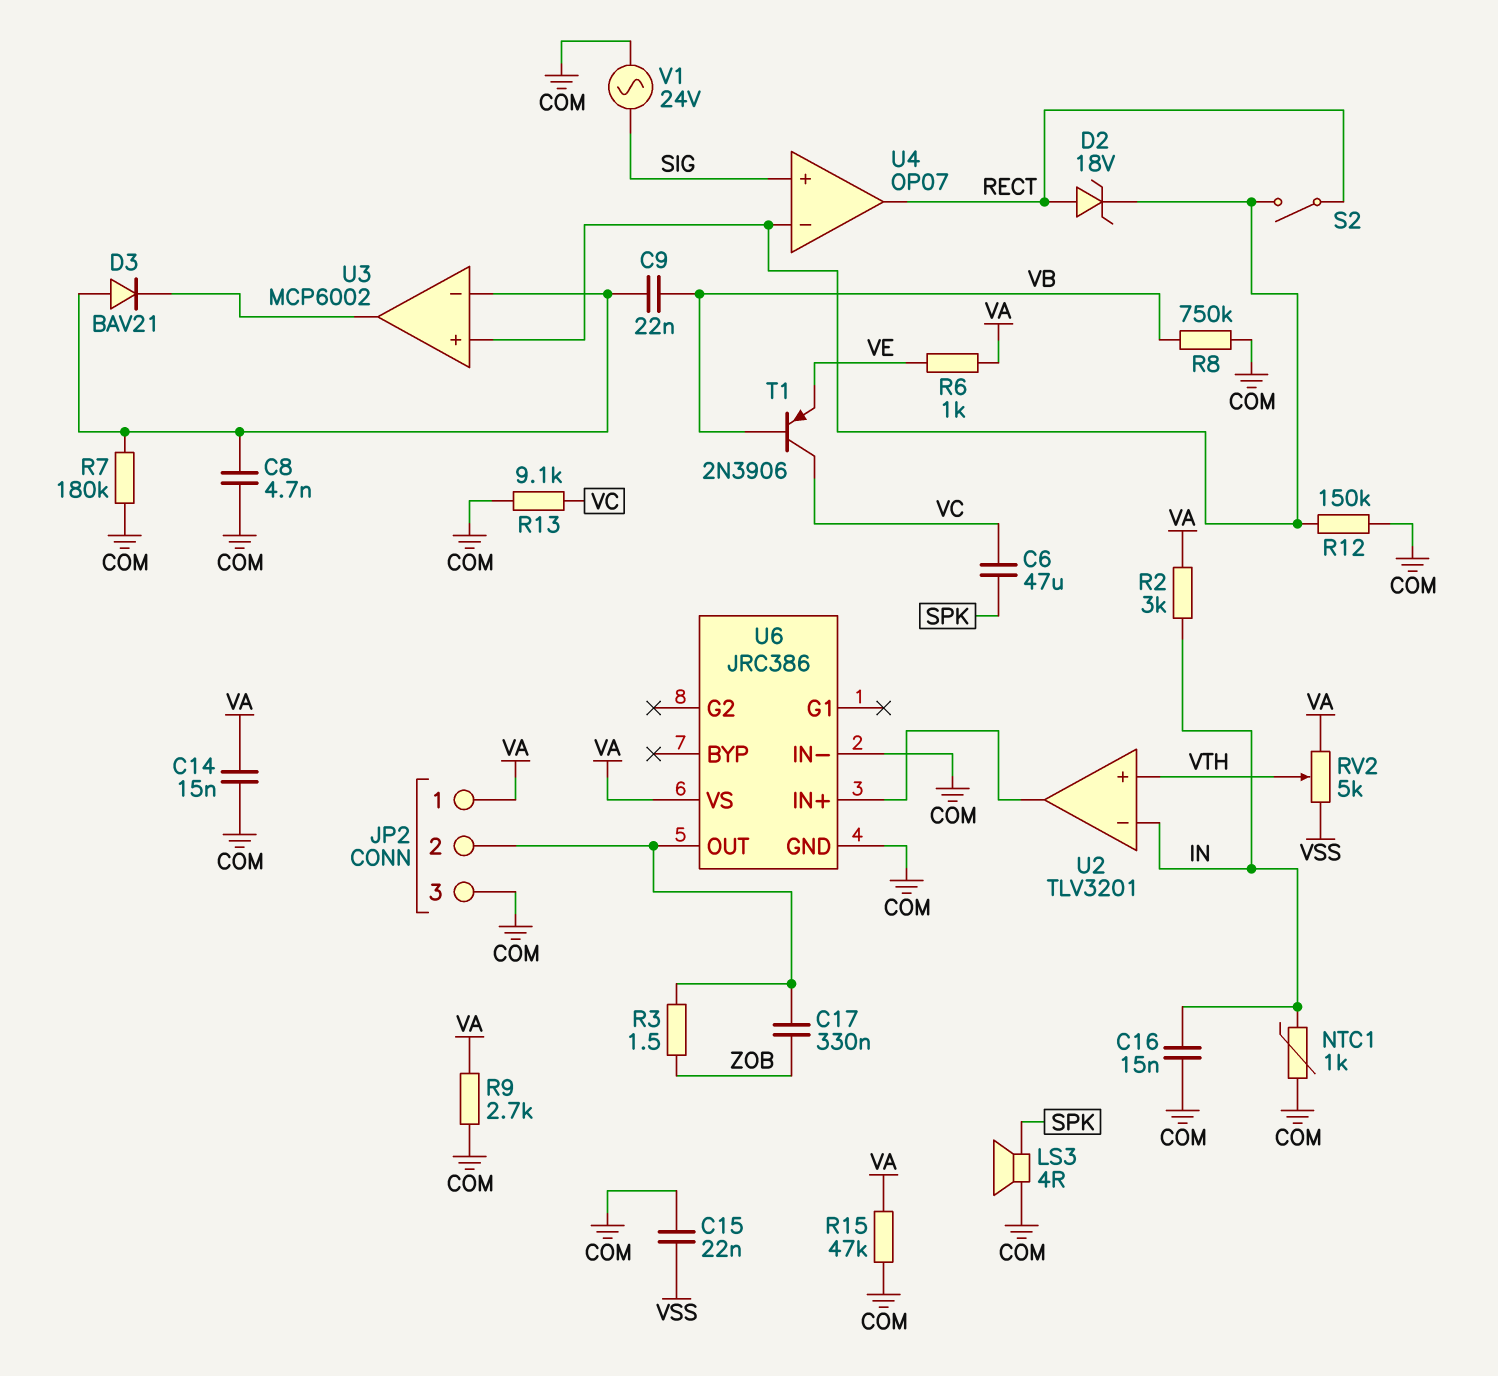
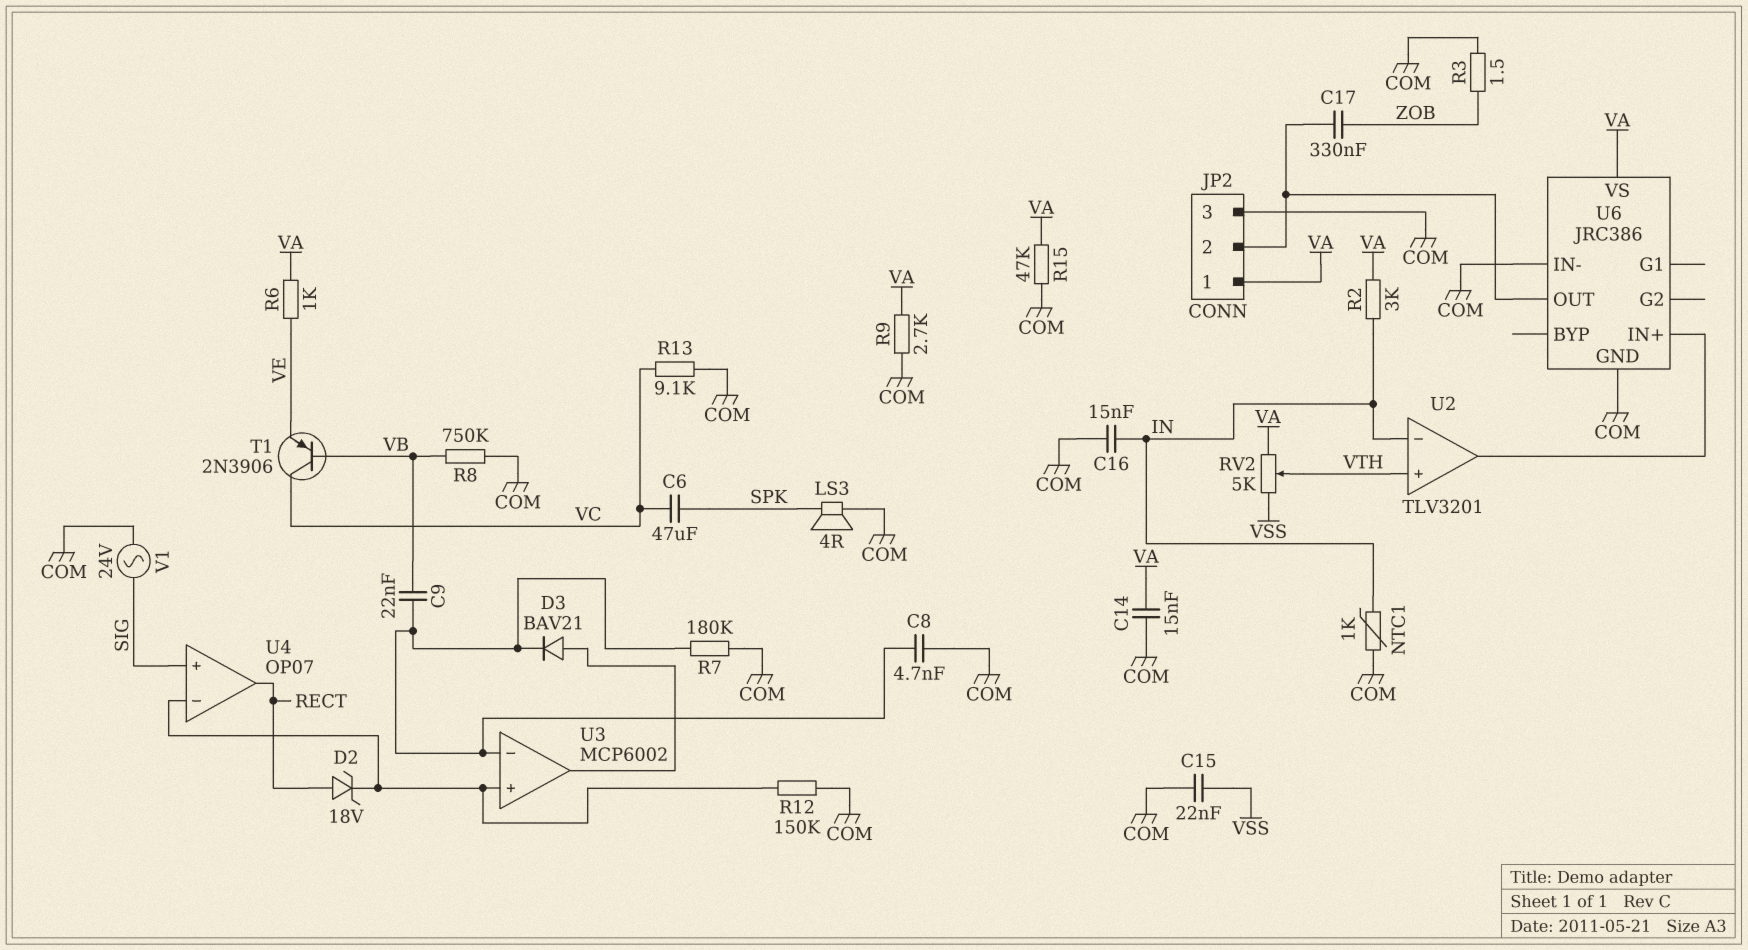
D3: diode BAV21 (A U3/in-, K U3/out) -> diode BAV21 (A U3/out, K U3/in-)
R3: 1.5 (JP2/2, ZOB) -> 1.5 (COM, ZOB)
S2: switch (RECT, U3/in+) -> none

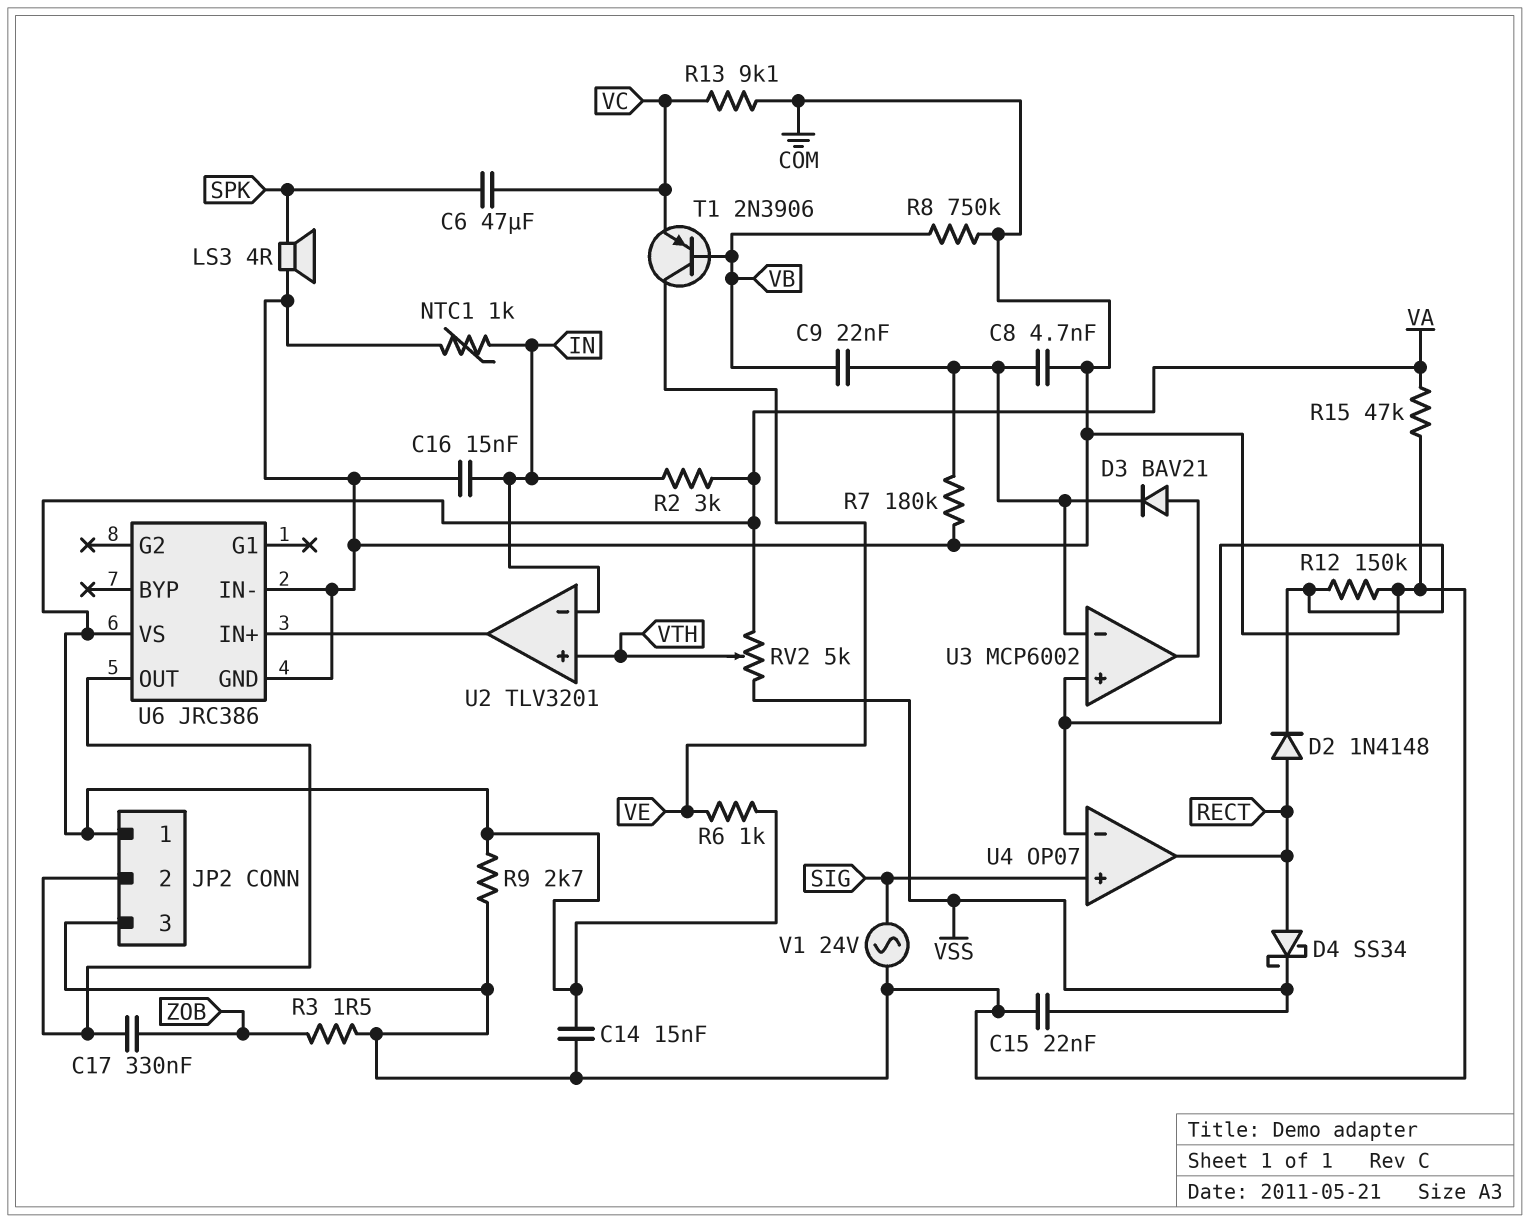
D2: zener 18V (A RECT, K U3/in+) -> diode 1N4148 (A RECT, K U3/in+)
D4: none -> schottky SS34 (A RECT, K VSS)
T1: PNP 2N3906 (B VB, C VC, E VE) -> PNP 2N3906 (B VB, C VE, E VC)

